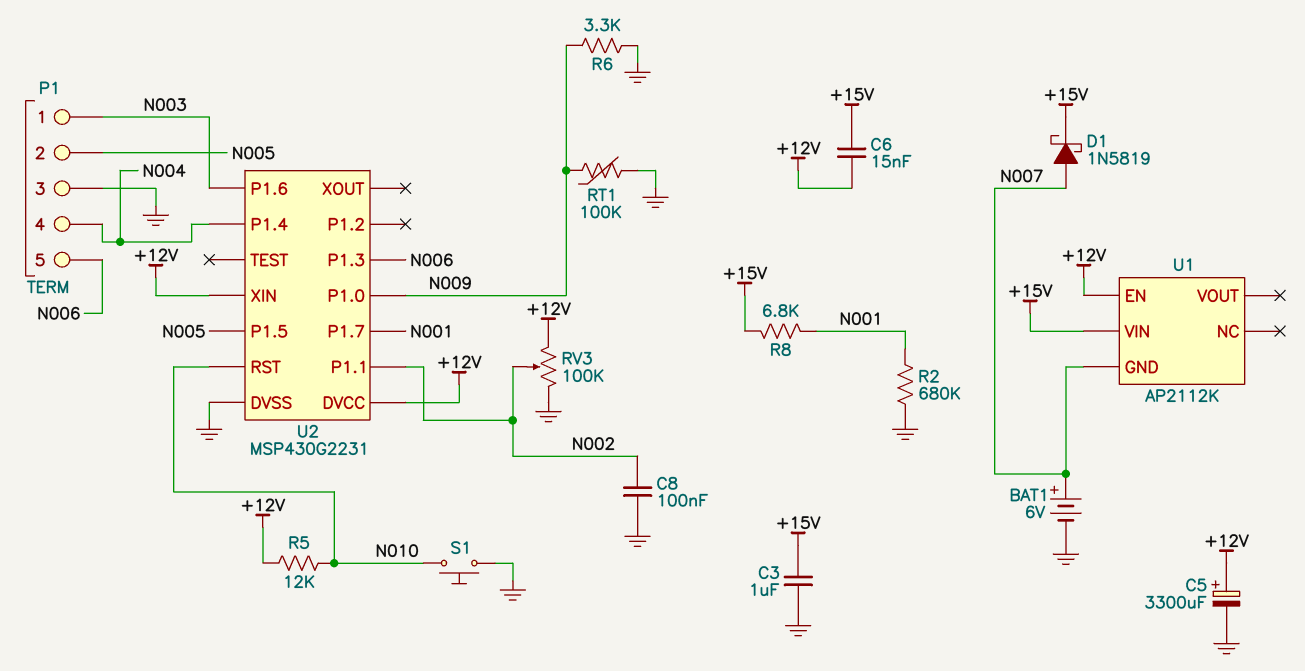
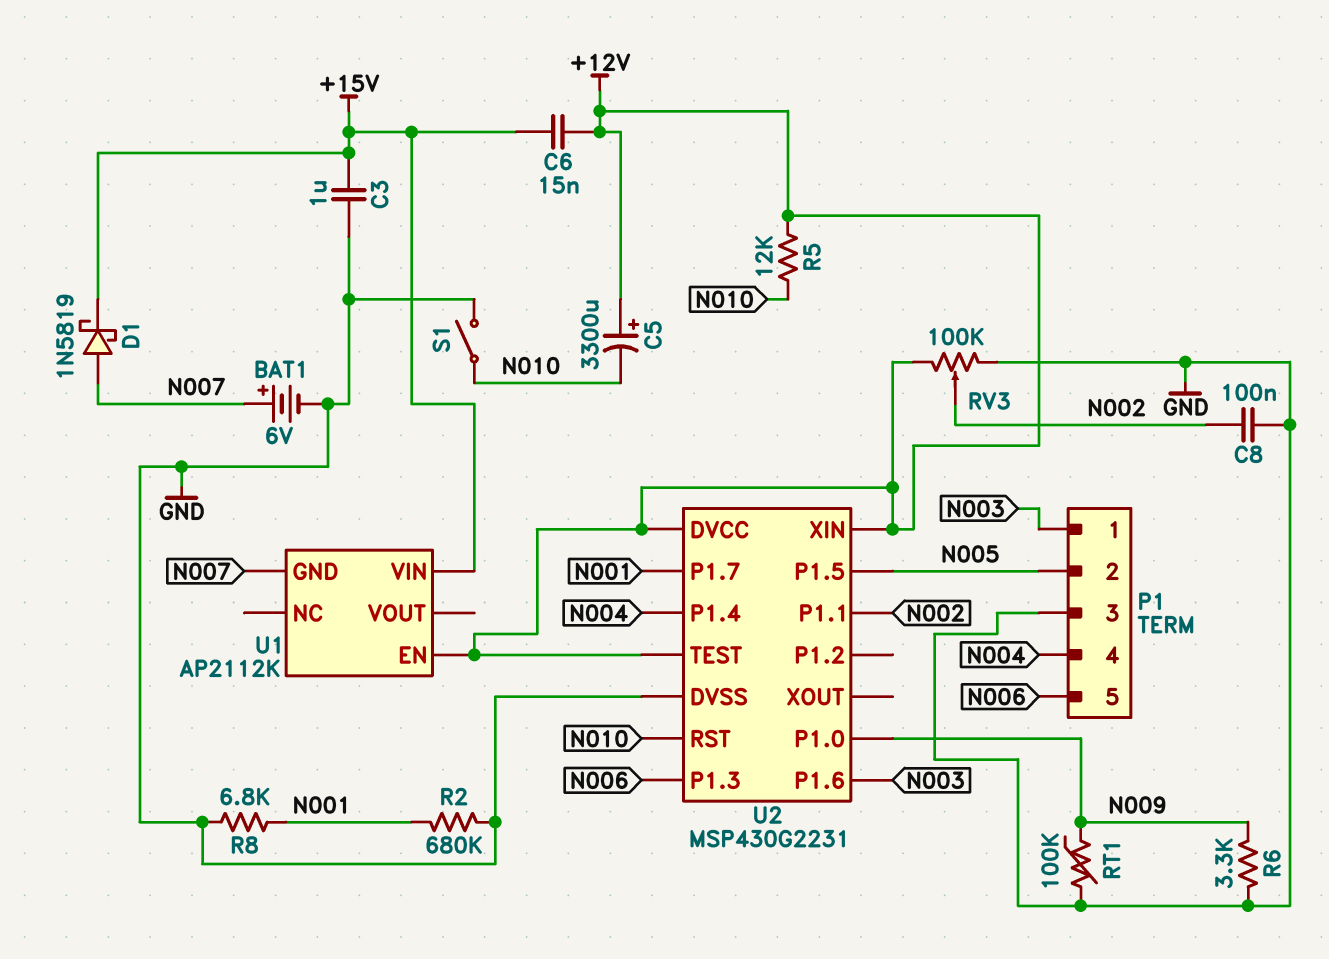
C5: 3300uF (plus +12V, minus GND) -> 3300uF (plus +12V, minus N010)
R8: 6.8k (+15V, N001) -> 6.8k (GND, N001)
S1: button (GND, N010) -> switch (GND, N010)
U2 pin TEST: none -> +12V

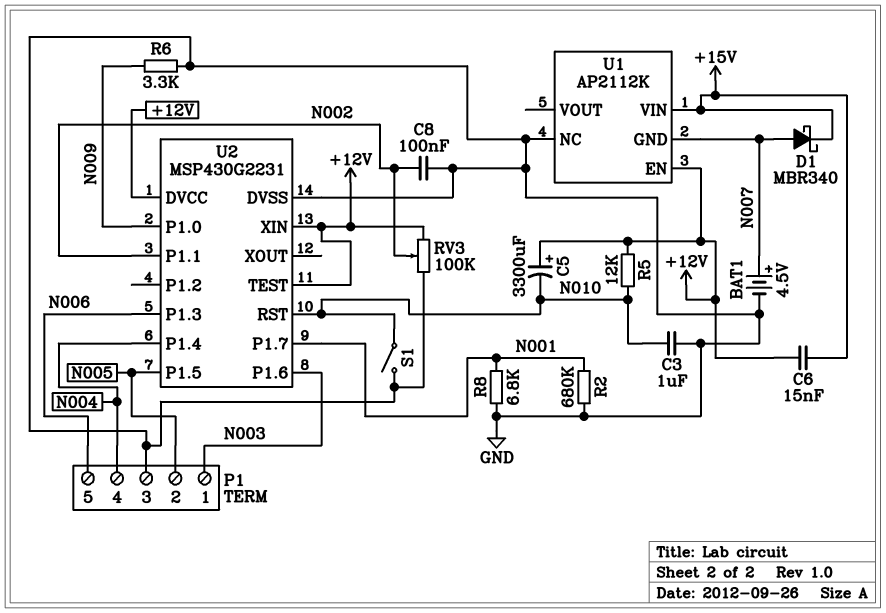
BAT1: 6V (plus N007, minus GND) -> 4.5V (plus N007, minus GND)
C3: 1uF (+15V, GND) -> 1uF (GND, N010)
D1: schottky 1N5819 (A N007, K +15V) -> schottky MBR340 (A N007, K +15V)
RT1: 100k (GND, N009) -> none
U1 pin NC: none -> GND

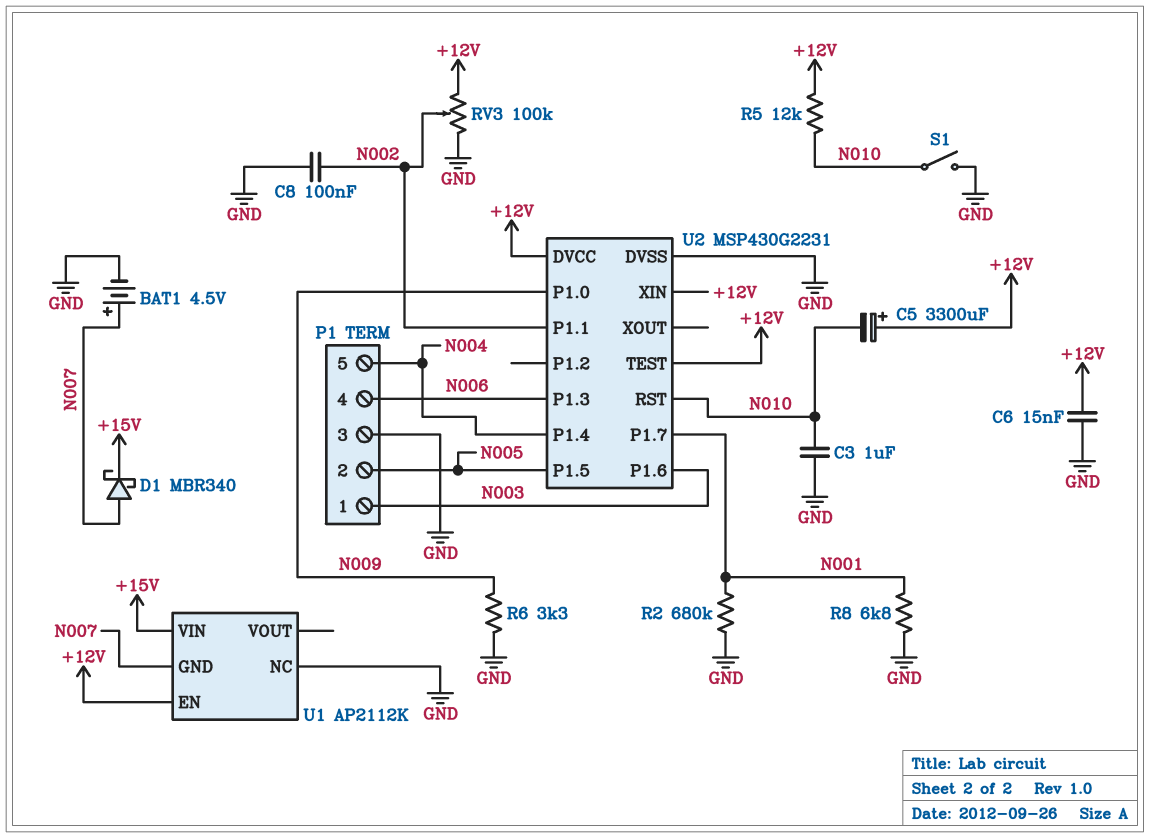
C6: 15nF (+12V, +15V) -> 15nF (+12V, GND)
P1 pin 4: N004 -> N006
P1 pin 5: N006 -> N004

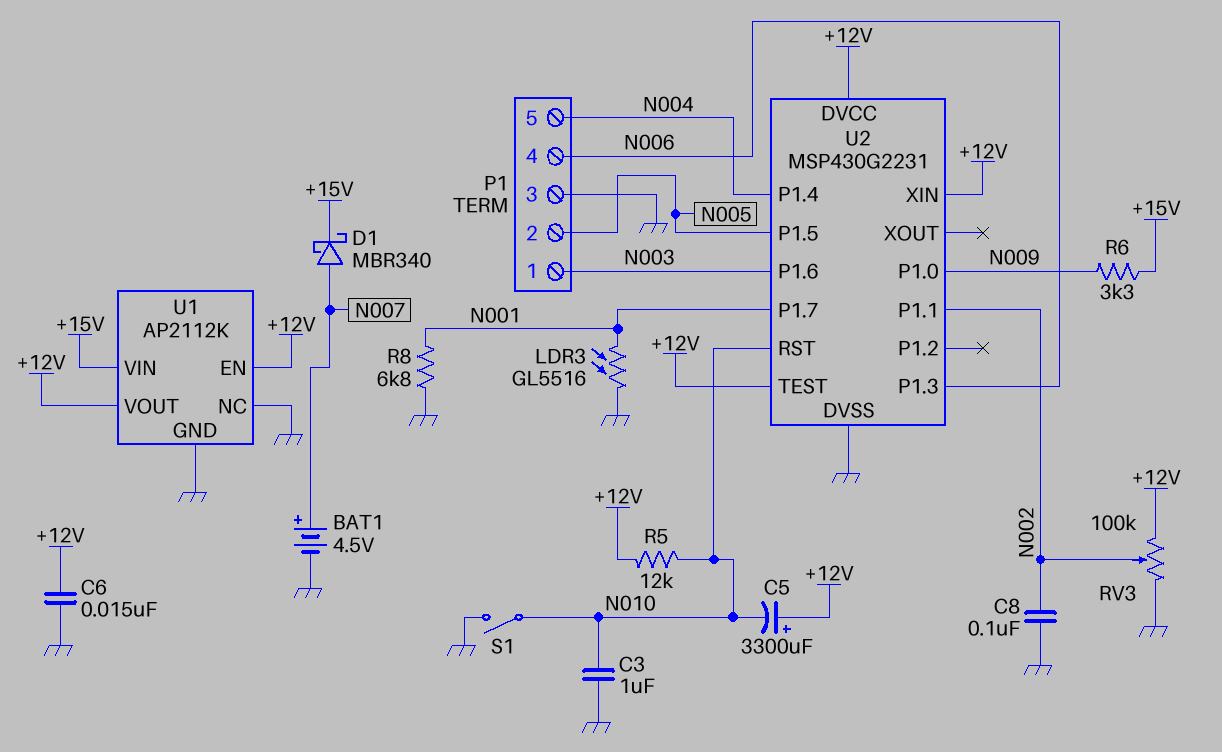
LDR3: none -> GL5516 (GND, N001)
R2: 680k (GND, N001) -> none
R6: 3.3k (GND, N009) -> 3.3k (+15V, N009)
U1 pin GND: N007 -> GND
U1 pin VOUT: none -> +12V

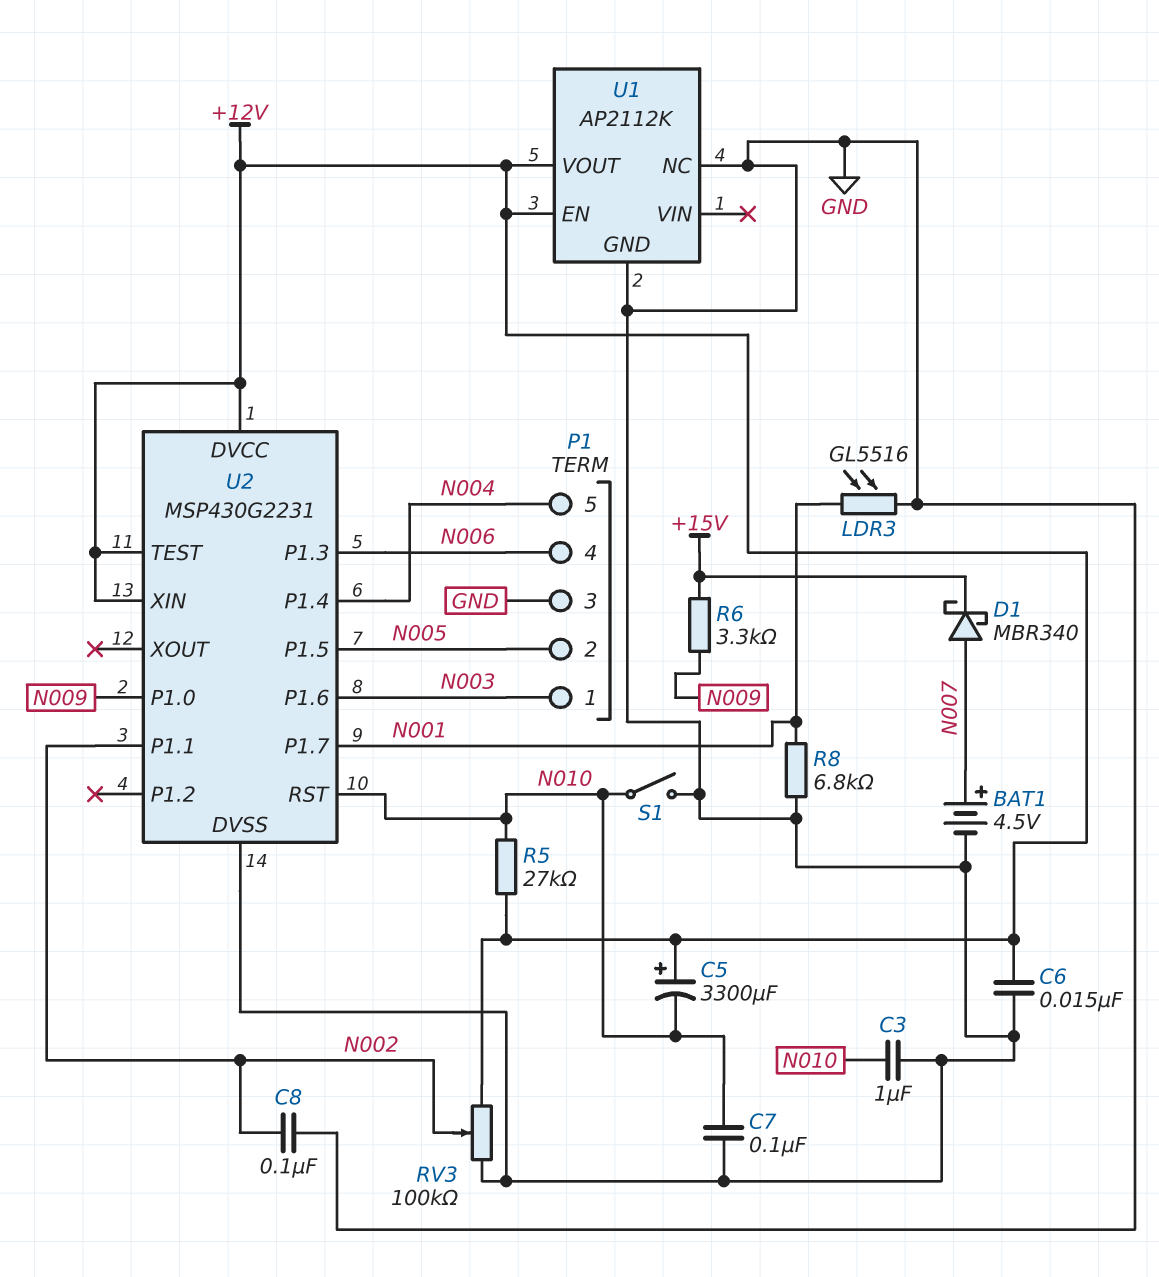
C7: none -> 100nF (GND, N010)
R5: 12k (+12V, N010) -> 27k (+12V, N010)
U1 pin VIN: +15V -> none

